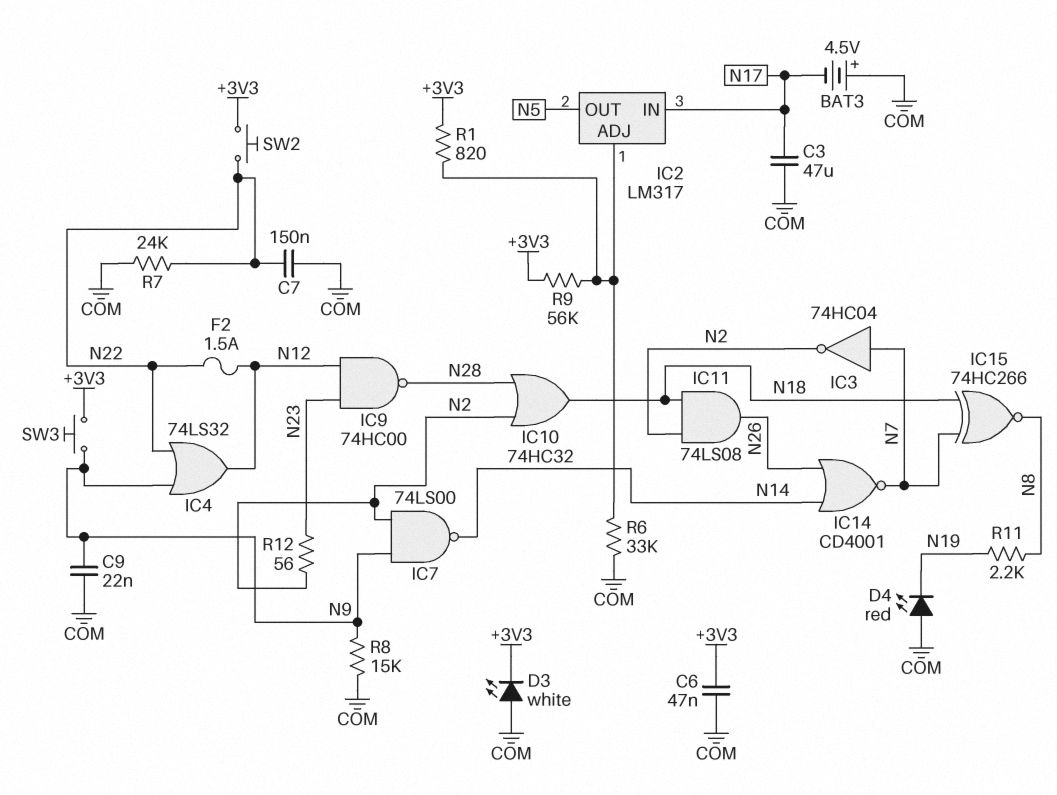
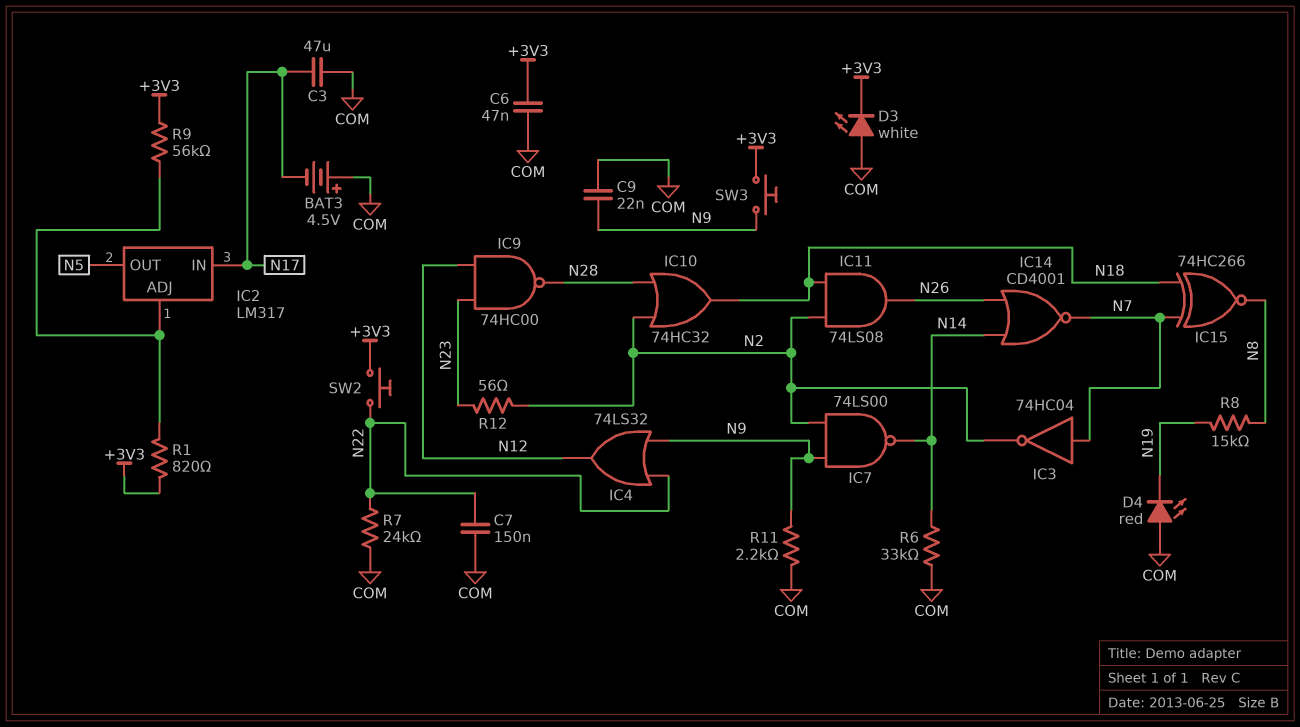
F2: 1.5A (N12, N22) -> none
R6: 33k (COM, IC2/ADJ) -> 33k (COM, N14)
R8: 15k (COM, N9) -> 15k (N8, N19)
R11: 2.2k (N8, N19) -> 2.2k (COM, N9)

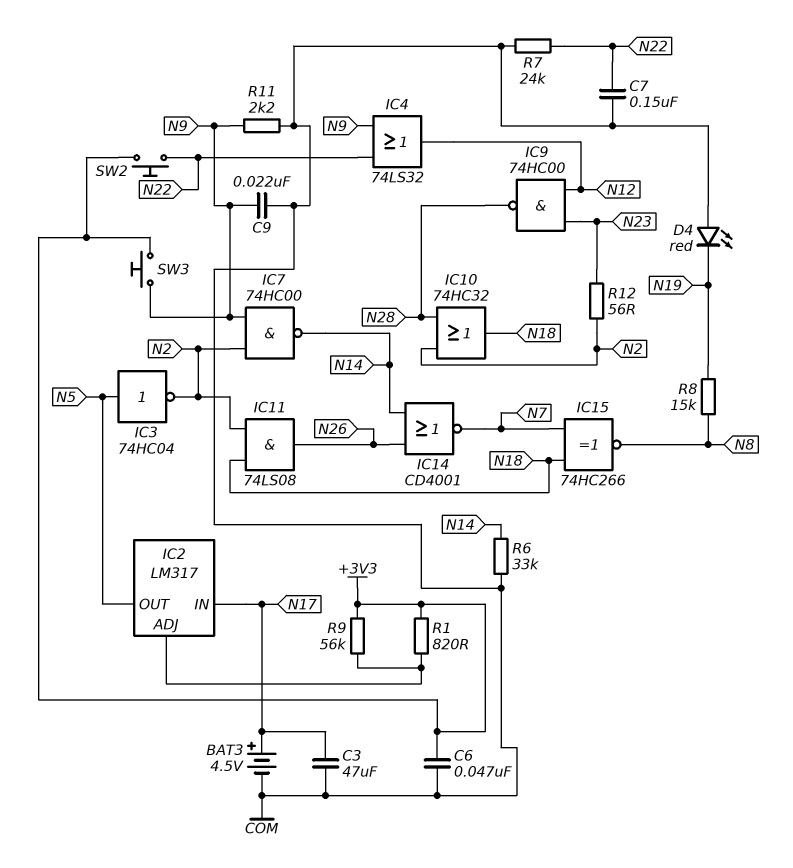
BAT3: 4.5V (plus COM, minus N17) -> 4.5V (plus N17, minus COM)
D3: LED white (A COM, K +3V3) -> none
IC3: NOT 74HC04 (in N7, out N2) -> NOT 74HC04 (in N5, out N2)
IC7: NAND 74LS00 (in N2, in N9, out N14) -> NAND 74HC00 (in N2, in N9, out N14)

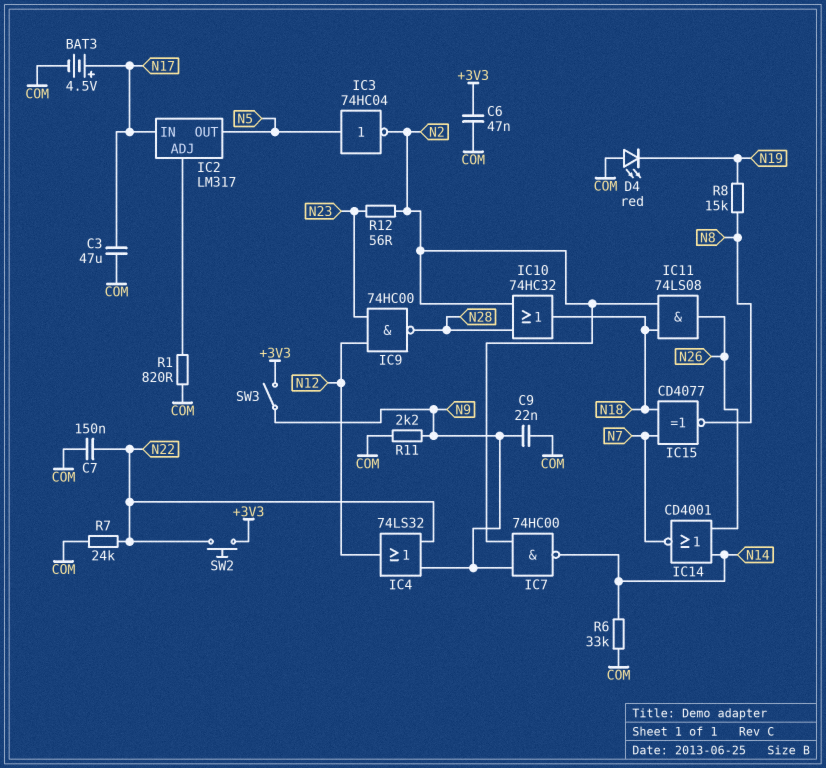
IC15: XNOR 74HC266 (in N7, in N18, out N8) -> XNOR CD4077 (in N7, in N18, out N8)
R1: 820 (+3V3, IC2/ADJ) -> 820 (COM, IC2/ADJ)
R9: 56k (+3V3, IC2/ADJ) -> none
SW3: button (+3V3, N9) -> switch (+3V3, N9)

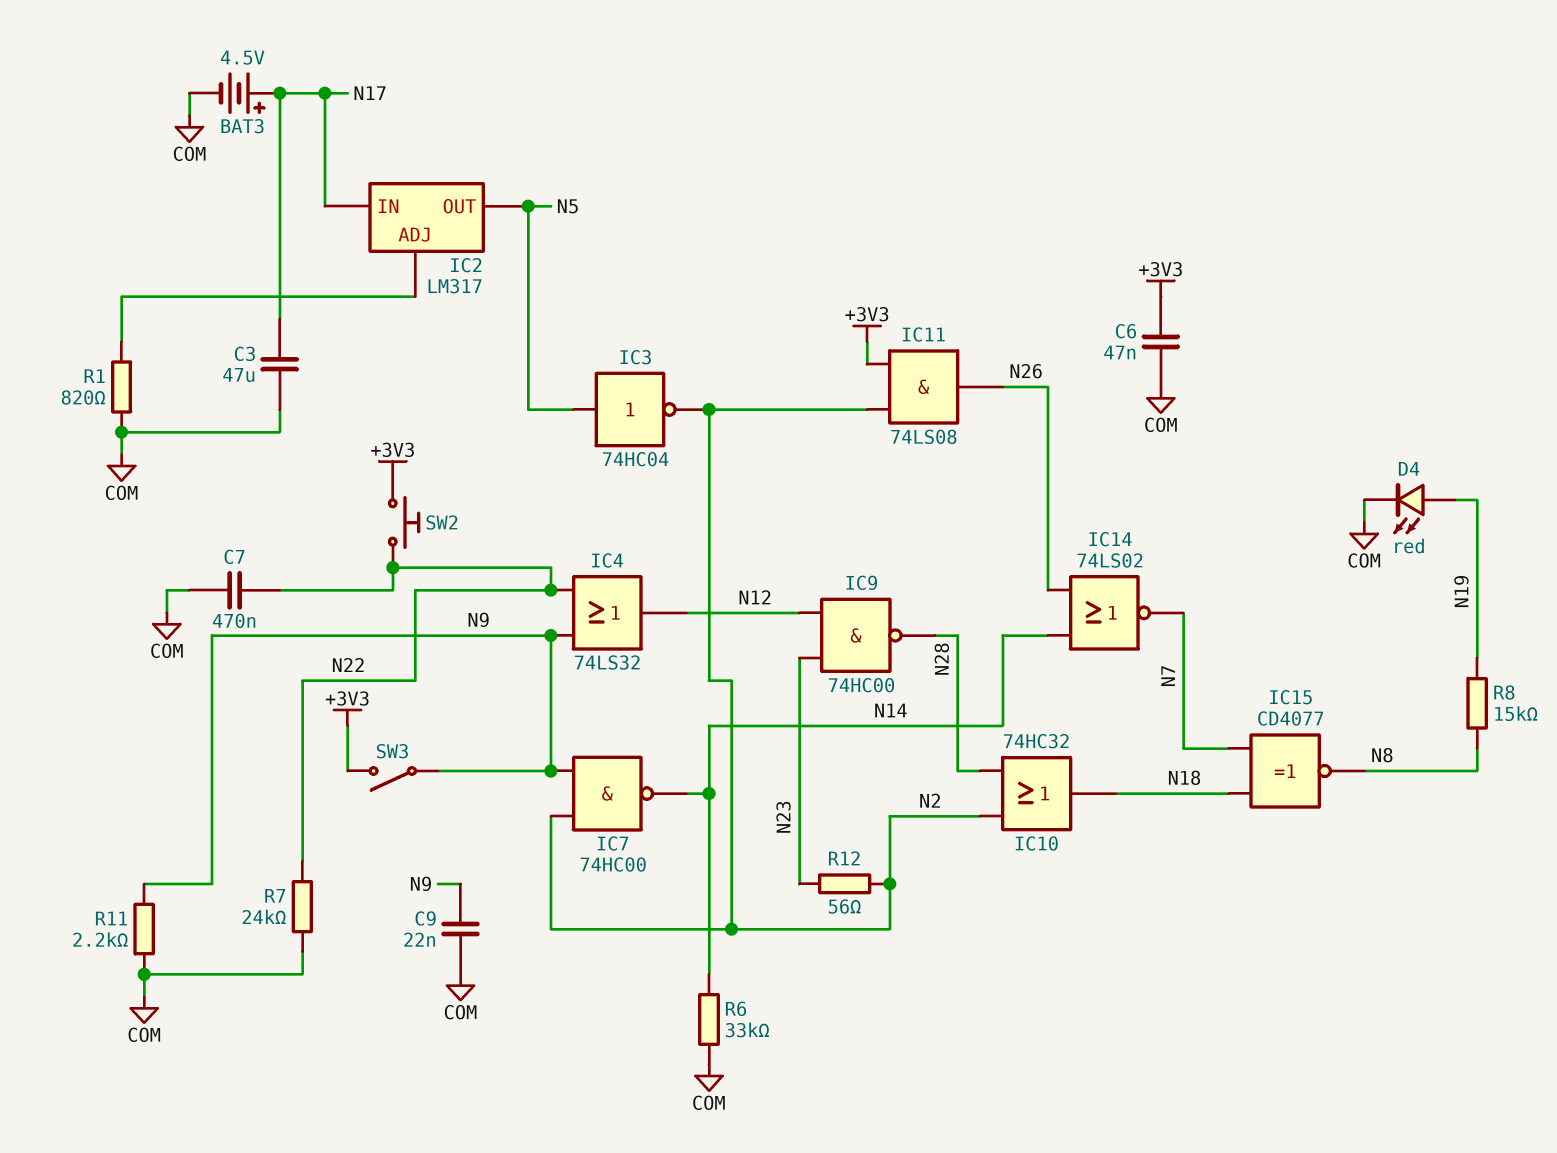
C7: 150nF (COM, N22) -> 470nF (COM, N22)
D4: LED red (A COM, K N19) -> LED red (A N19, K COM)
IC11: AND 74LS08 (in N2, in N18, out N26) -> AND 74LS08 (in +3V3, in N2, out N26)
IC14: NOR CD4001 (in N14, in N26, out N7) -> NOR 74LS02 (in N14, in N26, out N7)

